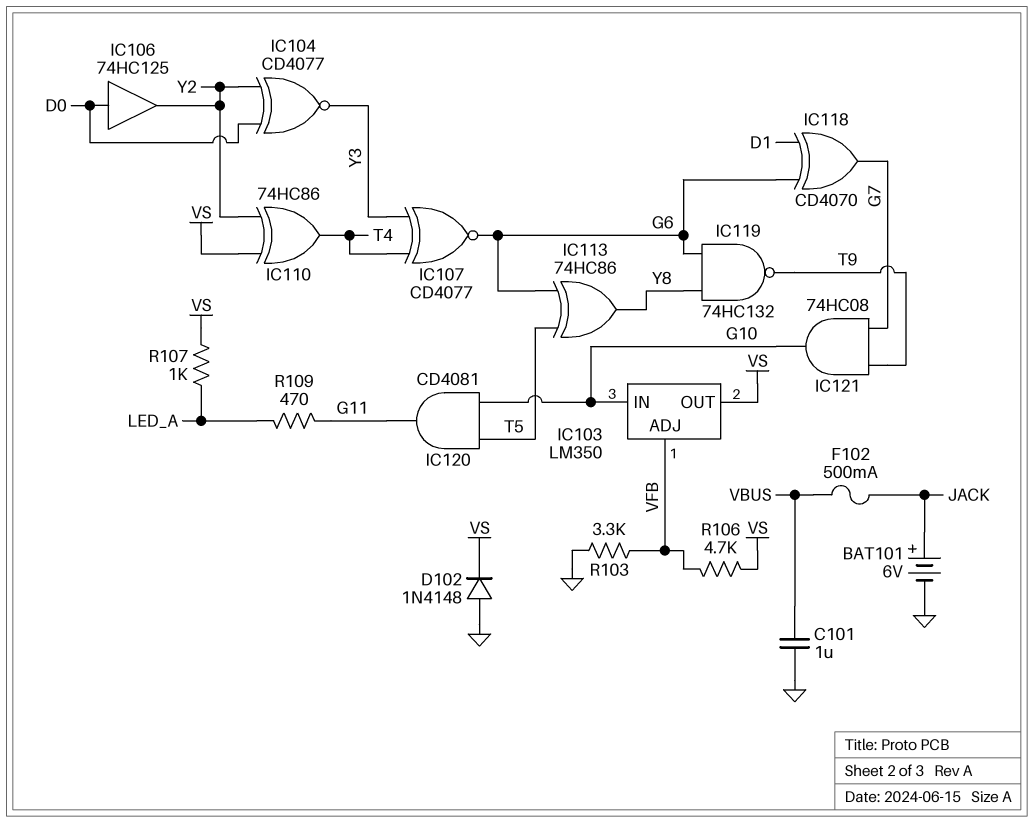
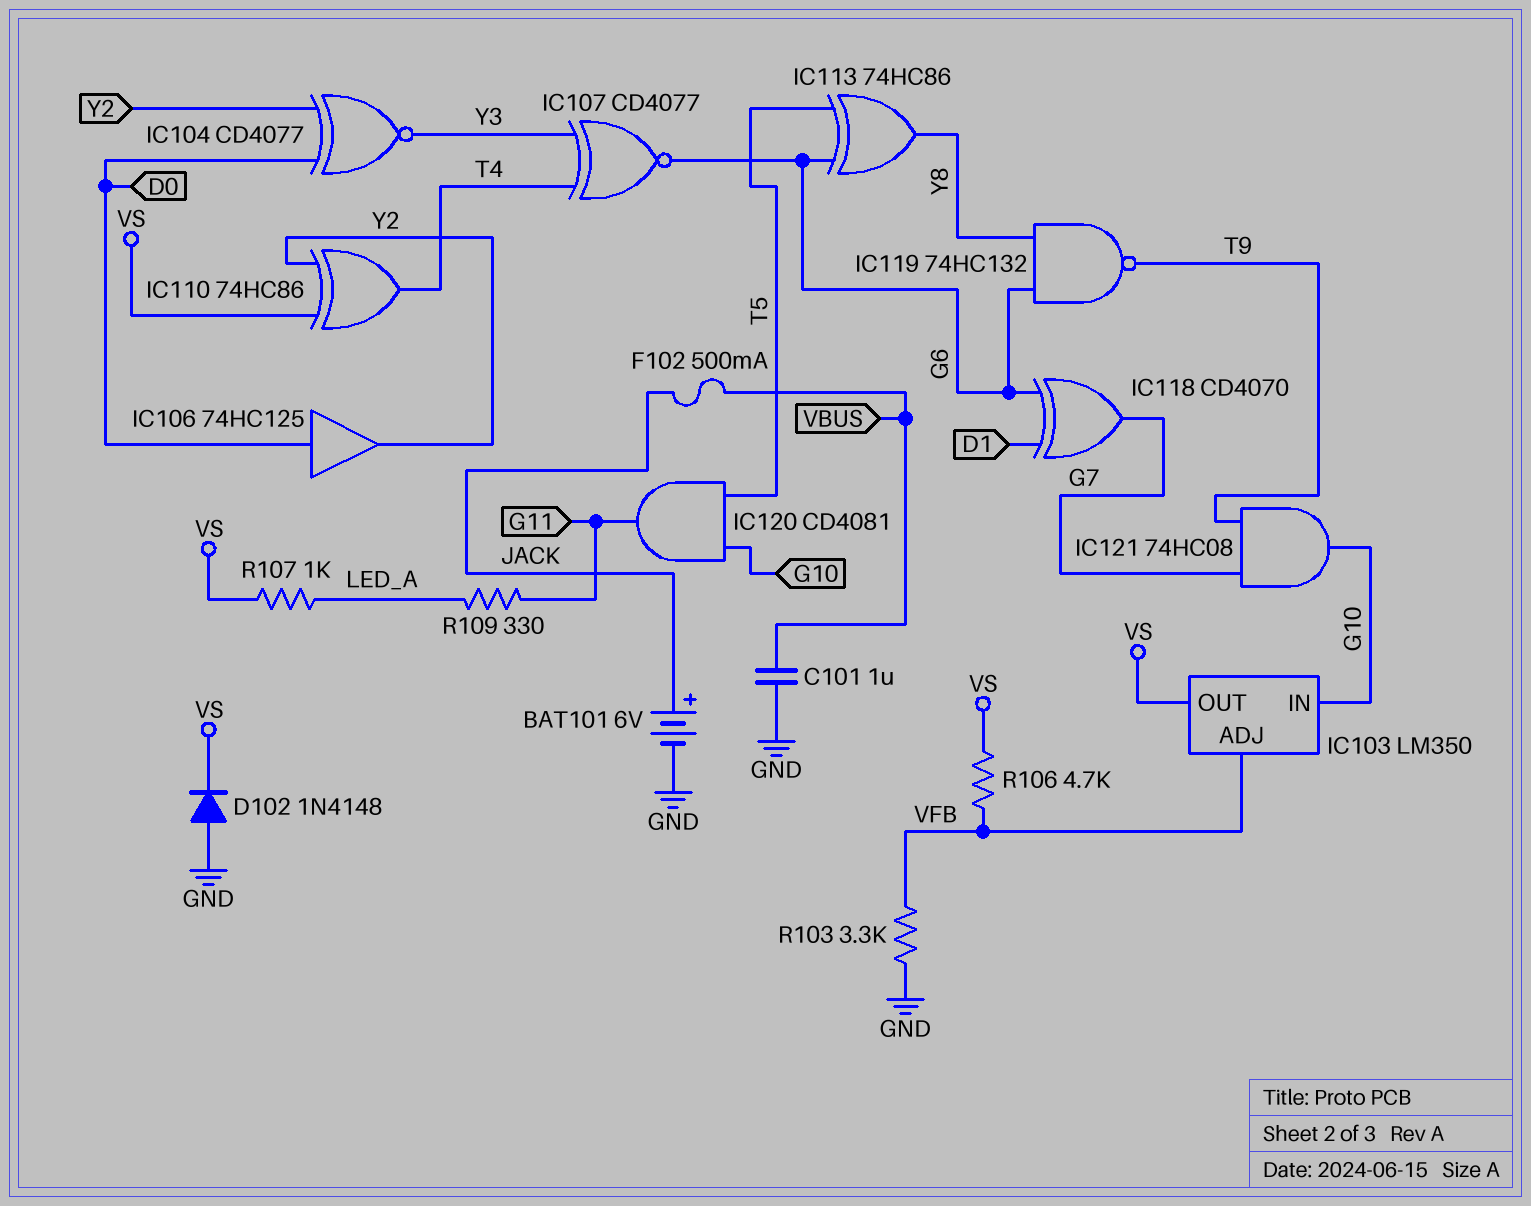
R109: 470 (G11, LED_A) -> 330 (G11, LED_A)

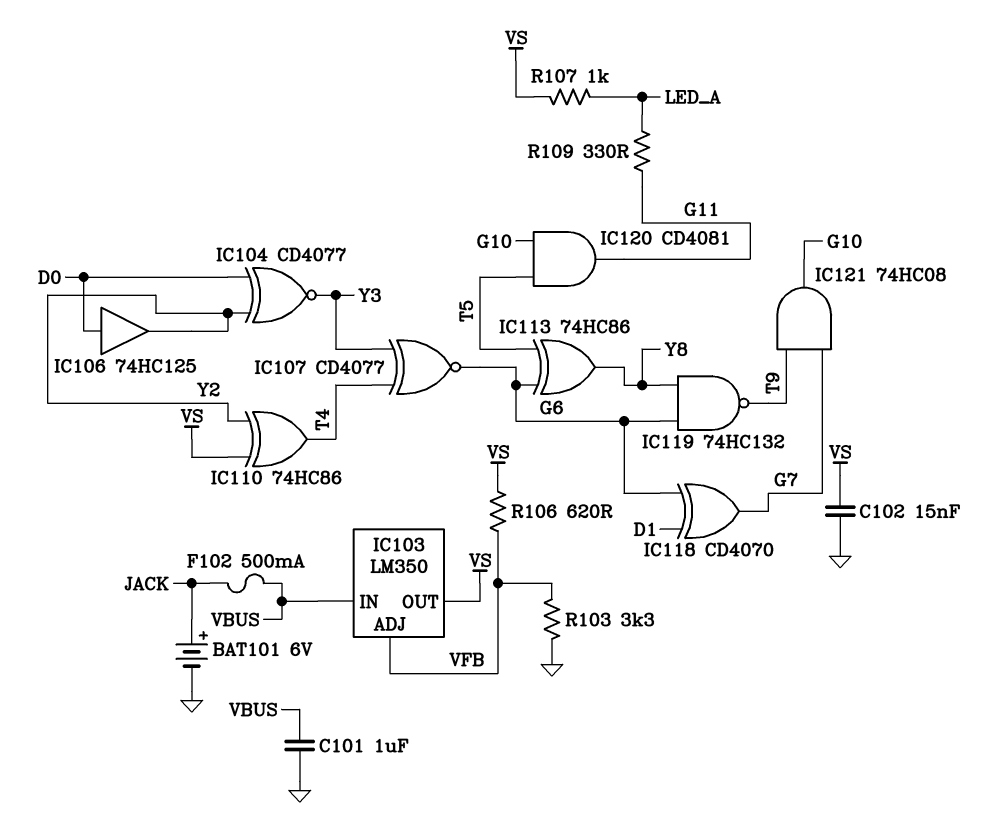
C102: none -> 15nF (GND, VS)
D102: diode 1N4148 (A GND, K VS) -> none
IC103 pin IN: G10 -> VBUS
R106: 4.7k (VFB, VS) -> 620 (VFB, VS)

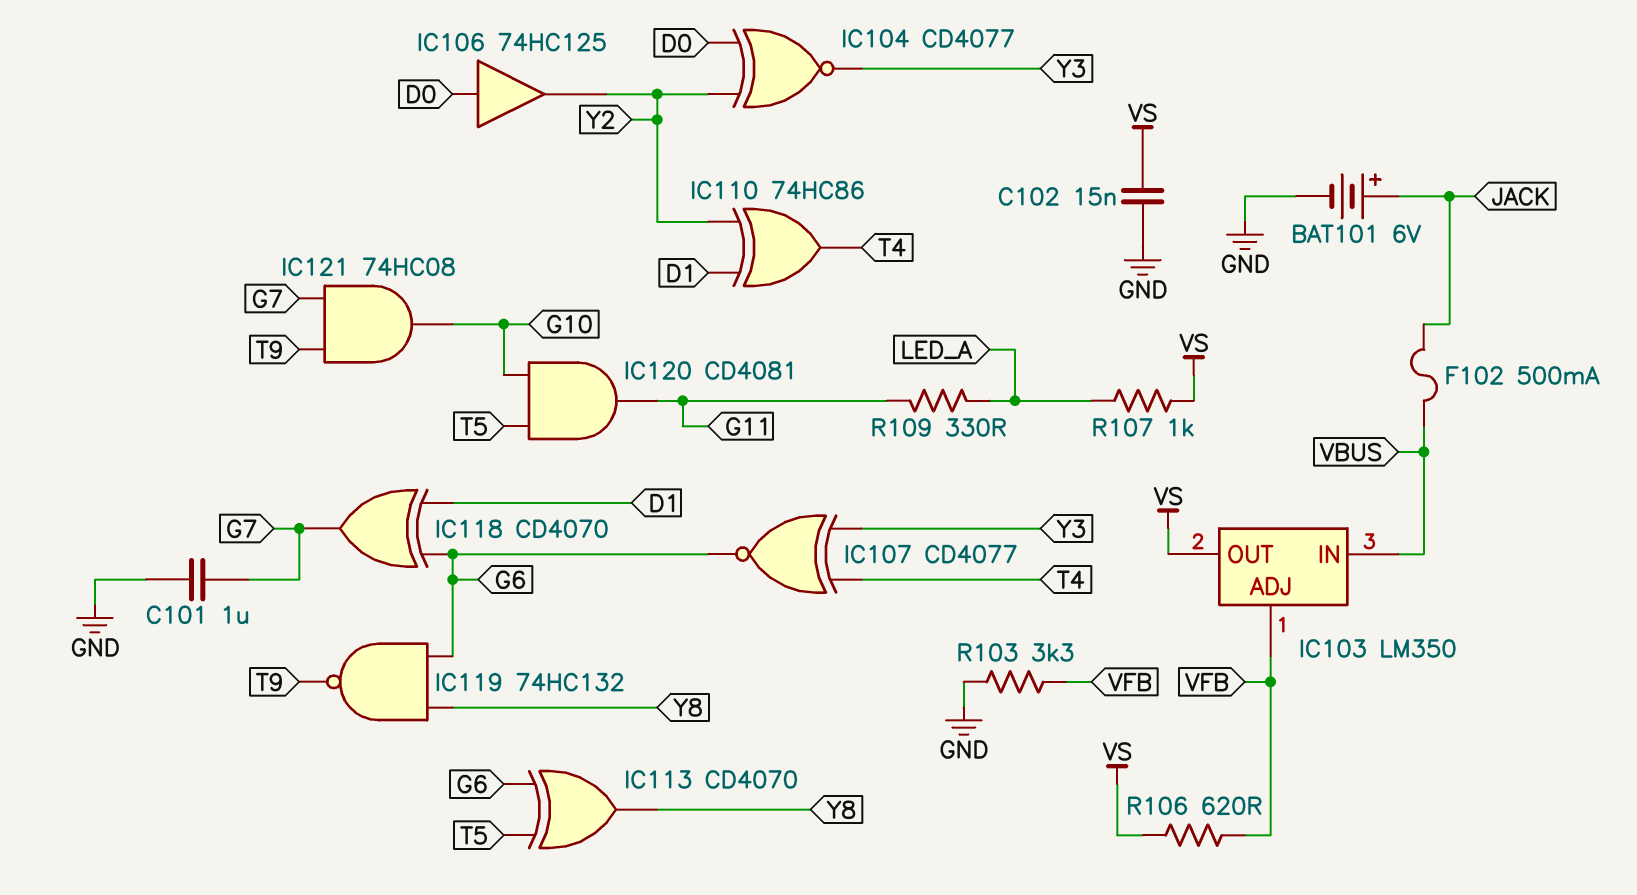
C101: 1uF (GND, VBUS) -> 1uF (G7, GND)
IC110: XOR 74HC86 (in VS, in Y2, out T4) -> XOR 74HC86 (in D1, in Y2, out T4)
IC113: XOR 74HC86 (in G6, in T5, out Y8) -> XOR CD4070 (in G6, in T5, out Y8)

